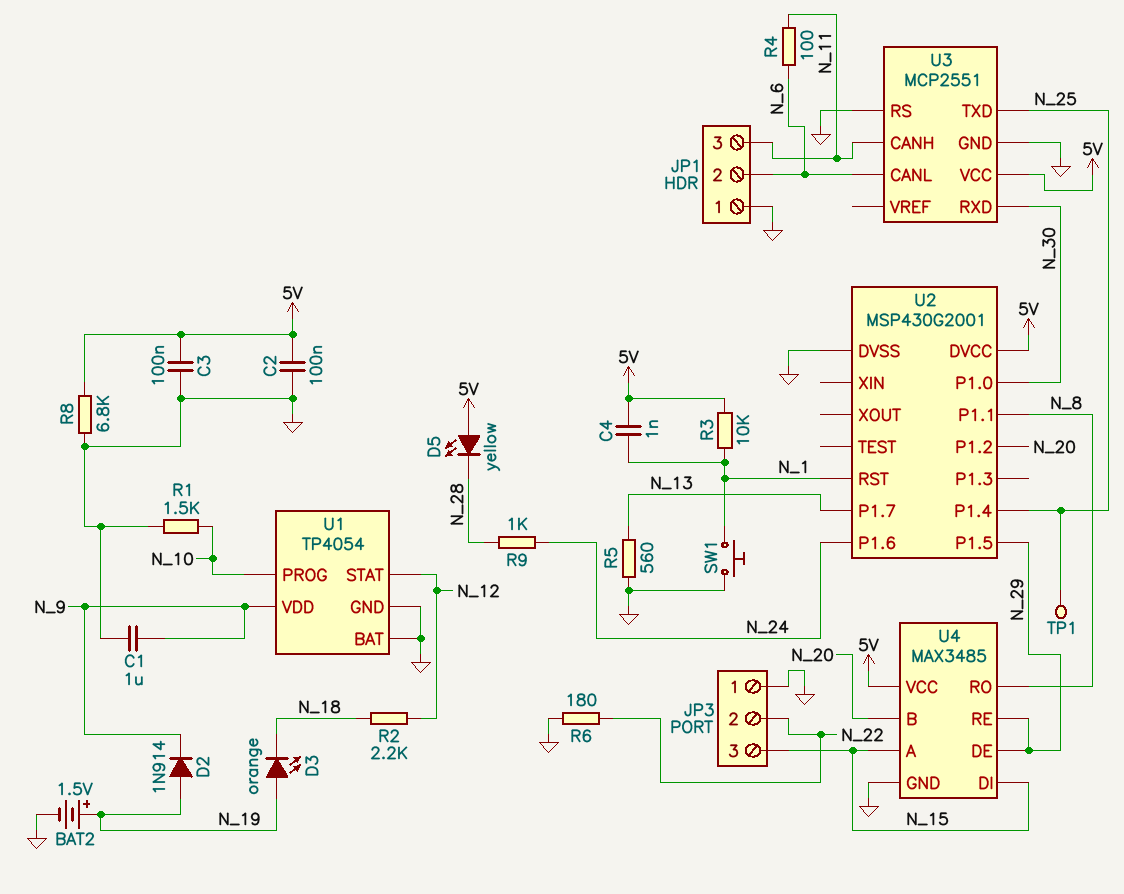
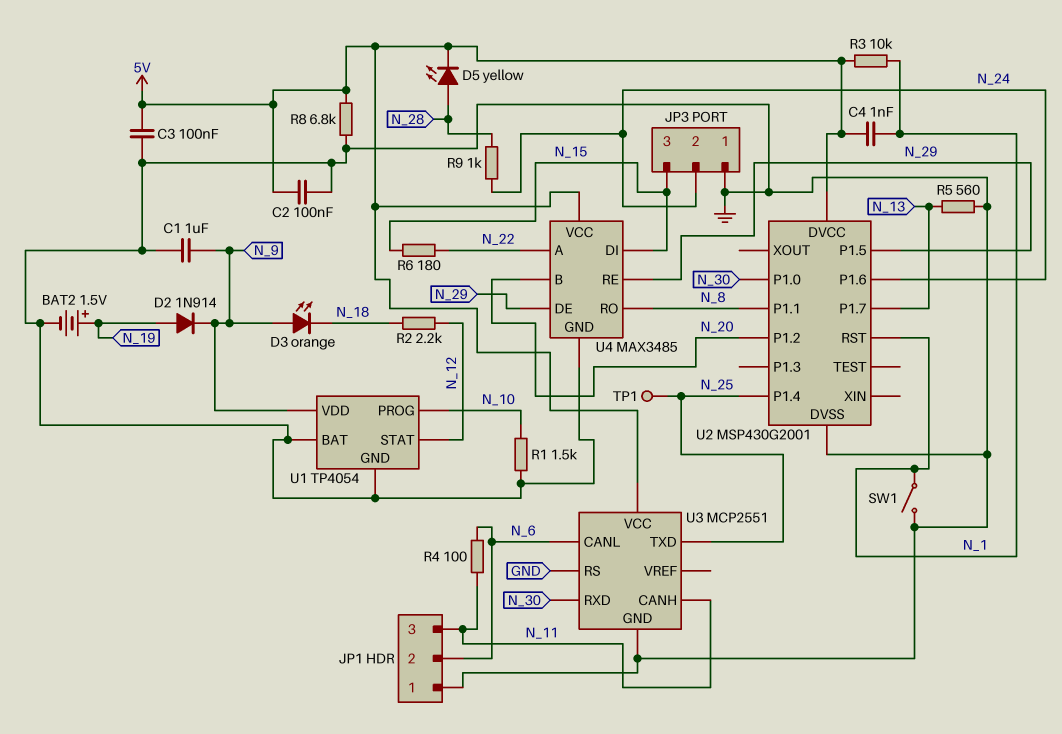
D3: LED orange (A N_19, K N_18) -> LED orange (A N_9, K N_18)
D5: LED yellow (A 5V, K N_28) -> LED yellow (A N_28, K 5V)
JP3 pin 2: N_22 -> N_24
R6: 180 (GND, N_22) -> 180 (N_15, N_22)
SW1: button (GND, N_1) -> switch (GND, N_1)
U4 pin A: N_15 -> N_22

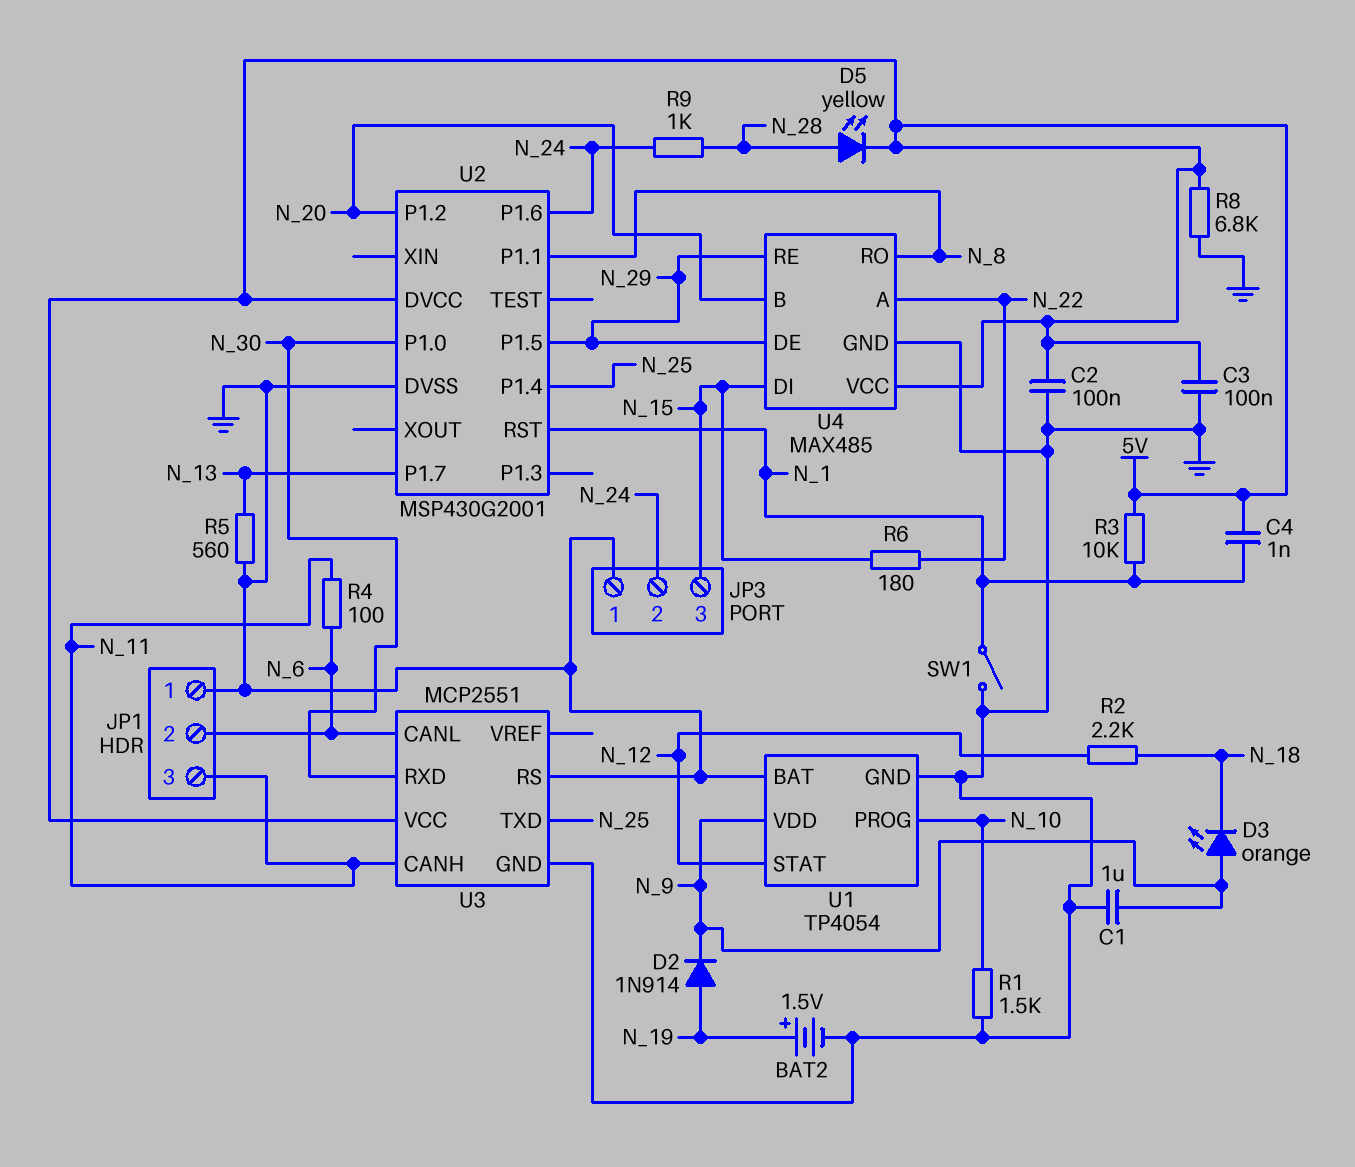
TP1: test point (N_25) -> none
U4: MAX3485 -> MAX485

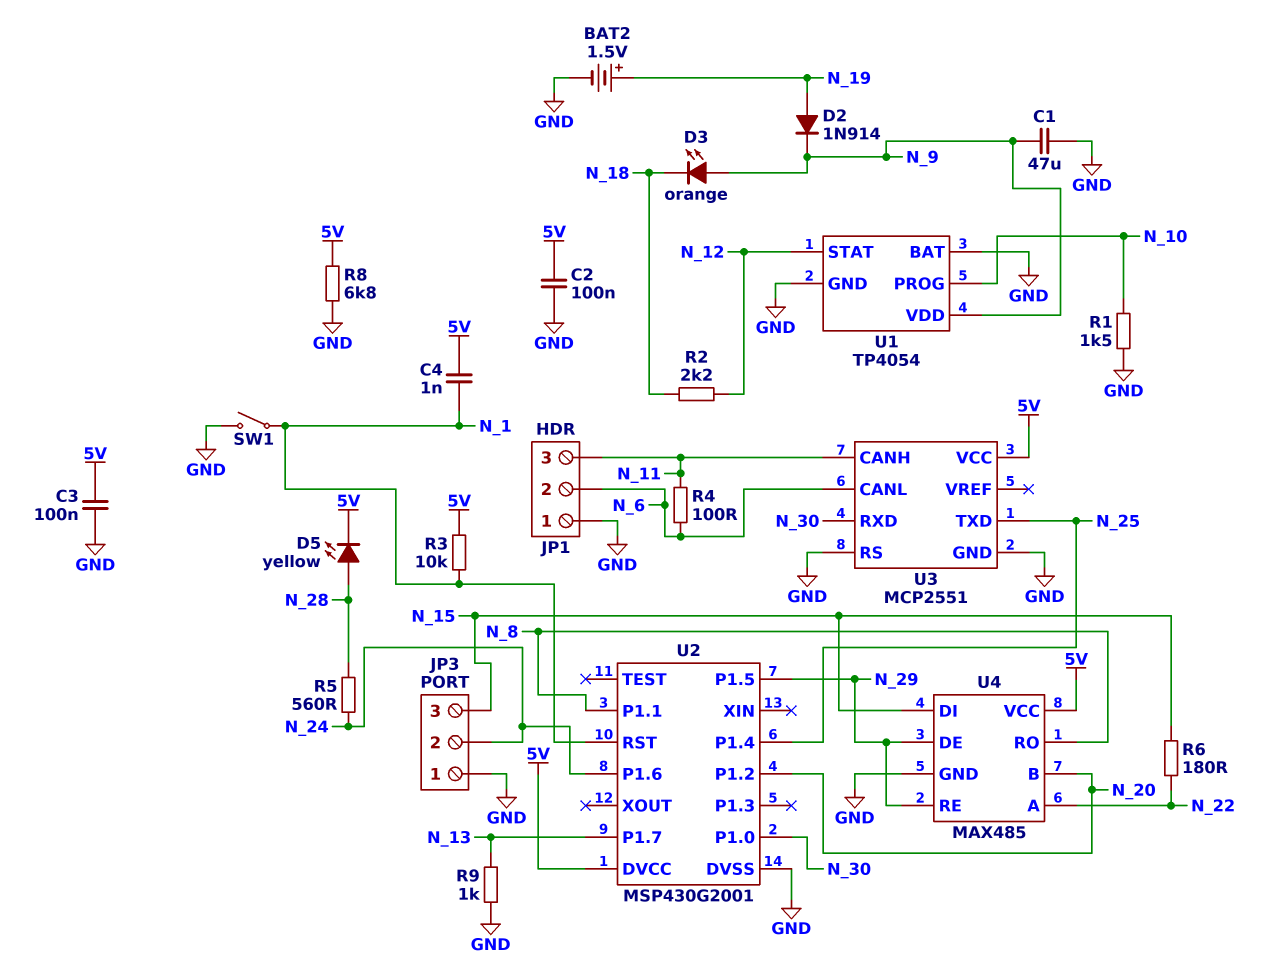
C1: 1uF (GND, N_9) -> 47uF (GND, N_9)
R5: 560 (GND, N_13) -> 560 (N_24, N_28)
R9: 1k (N_24, N_28) -> 1k (GND, N_13)

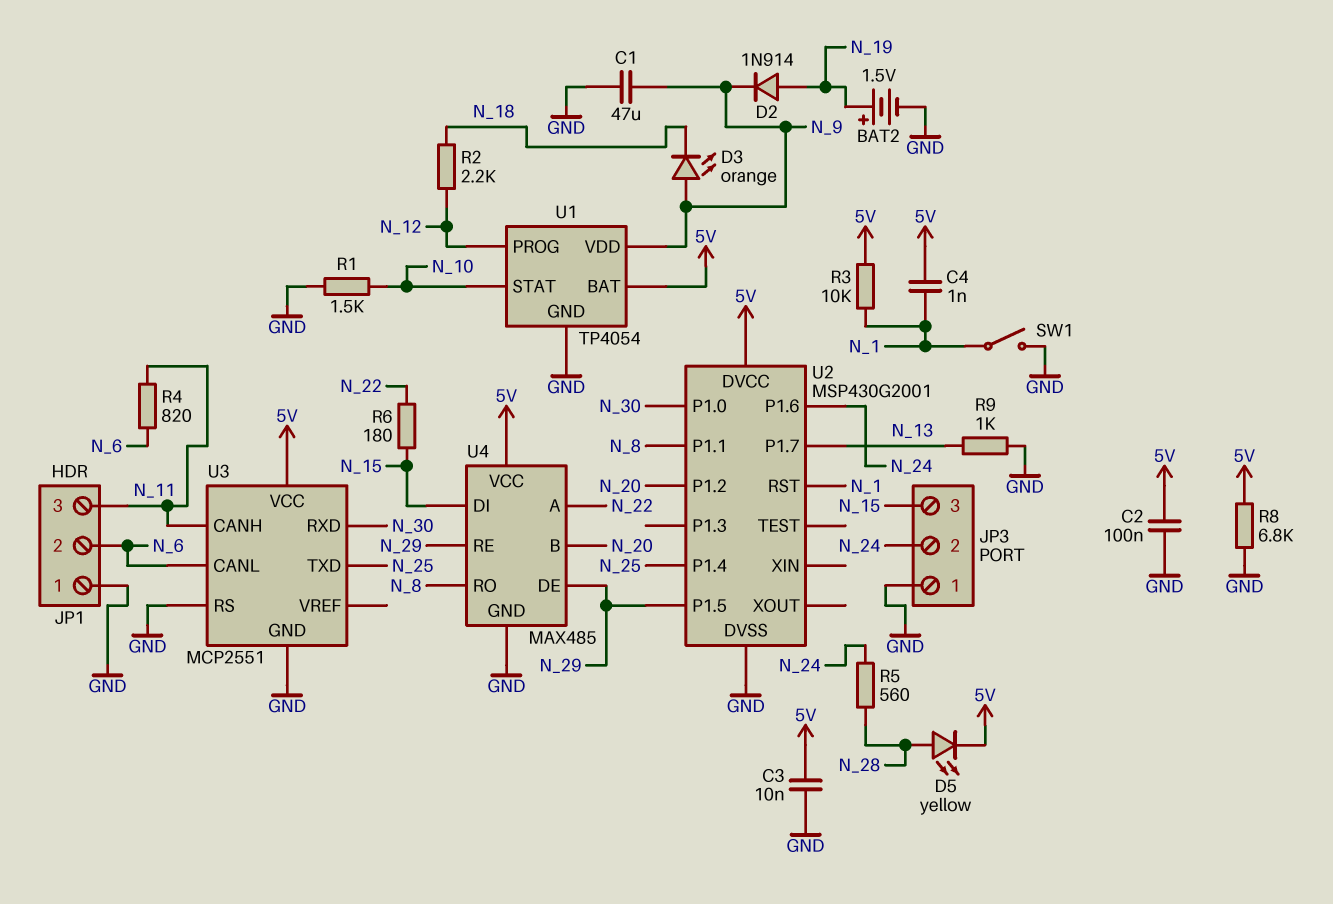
C3: 100nF (5V, GND) -> 10nF (5V, GND)
R4: 100 (N_6, N_11) -> 820 (N_6, N_11)
U1 pin BAT: GND -> 5V
U1 pin PROG: N_10 -> N_12
U1 pin STAT: N_12 -> N_10

